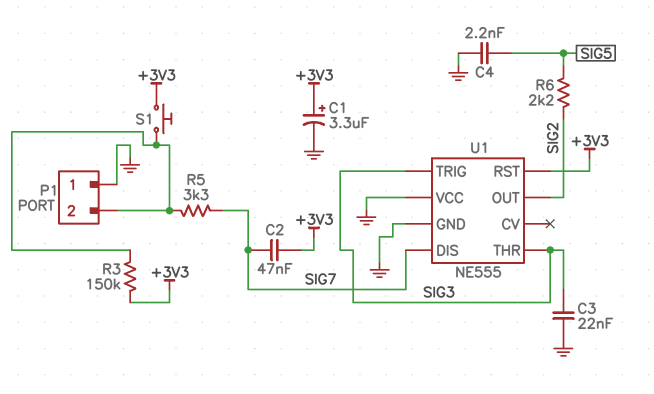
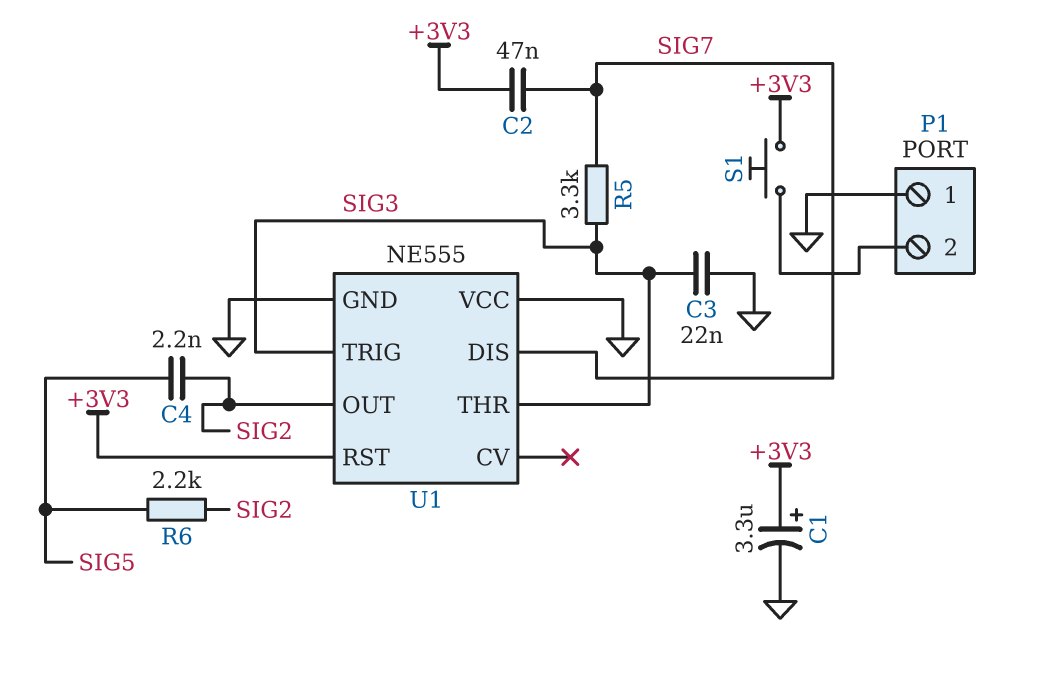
C4: 2.2nF (GND, SIG5) -> 2.2nF (SIG2, SIG5)
R3: 150k (+3V3, P1/2) -> none
R5: 3.3k (P1/2, SIG7) -> 3.3k (SIG3, SIG7)

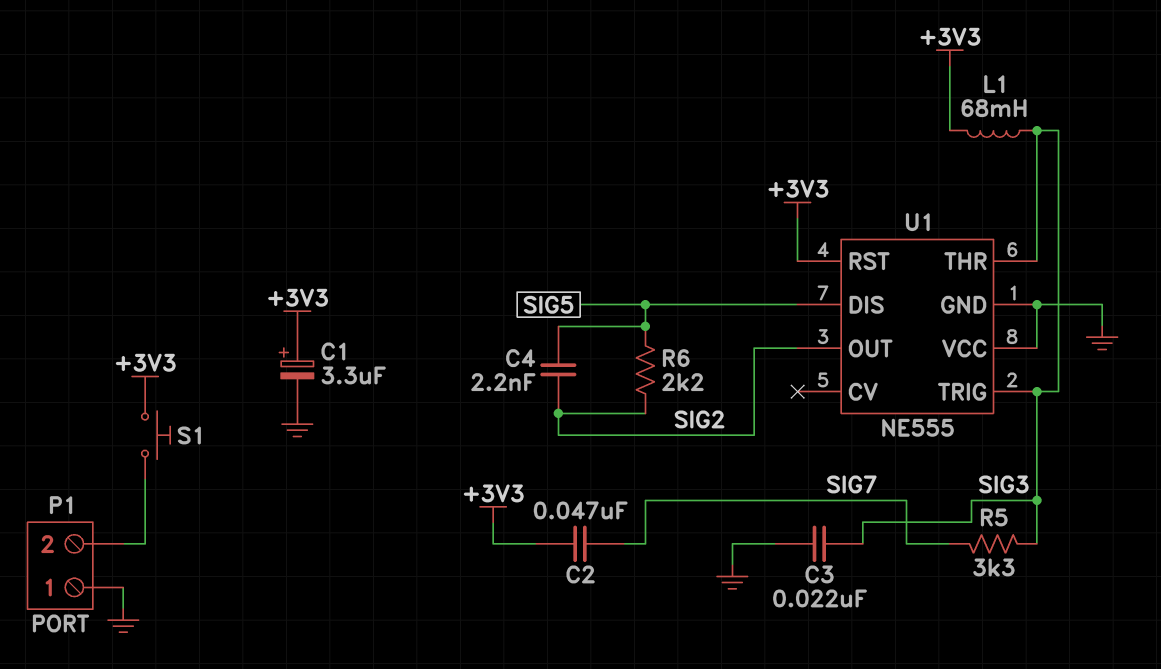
L1: none -> 68mH (+3V3, SIG3)
U1 pin DIS: SIG7 -> SIG5

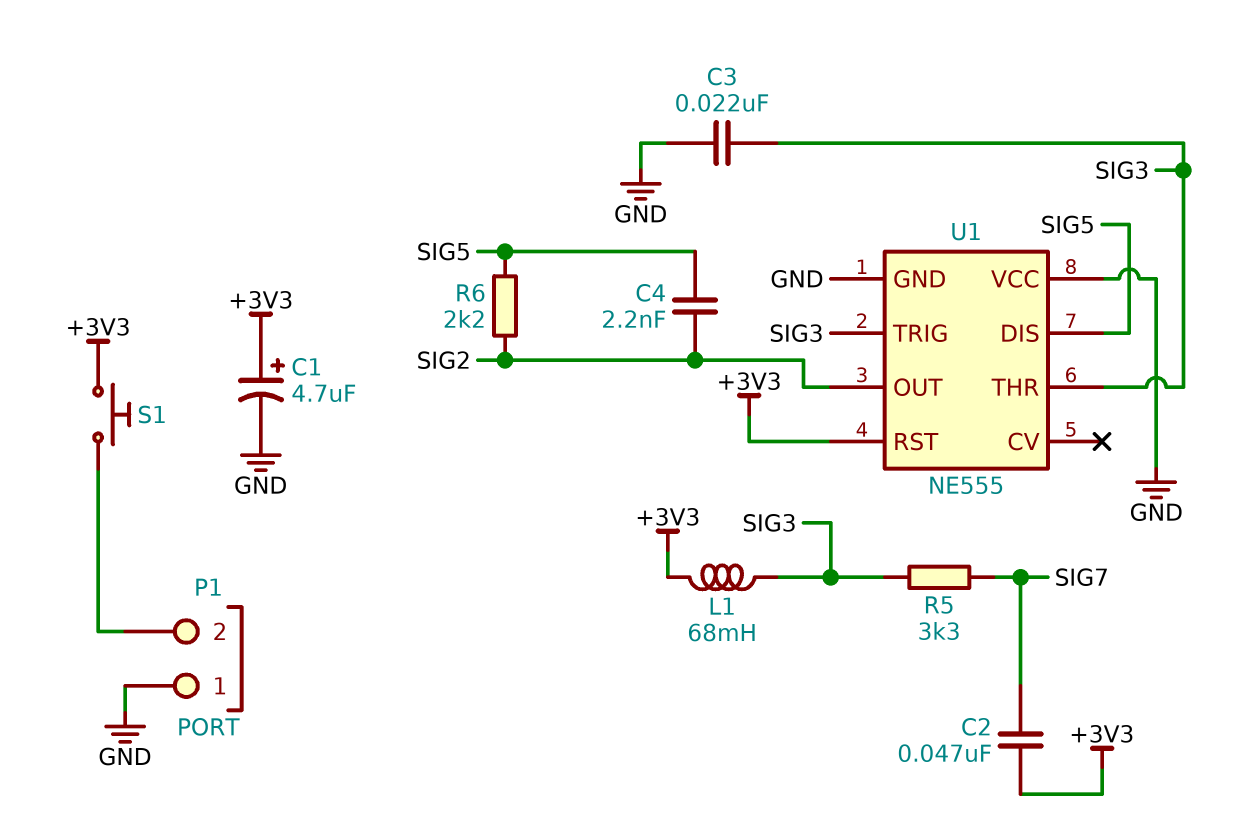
C1: 3.3uF (plus +3V3, minus GND) -> 4.7uF (plus +3V3, minus GND)

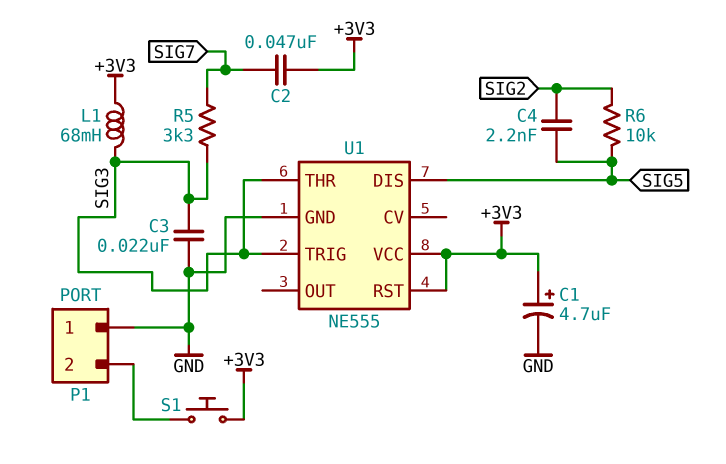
R6: 2.2k (SIG2, SIG5) -> 10k (SIG2, SIG5)
U1 pin OUT: SIG2 -> none
U1 pin VCC: GND -> +3V3

